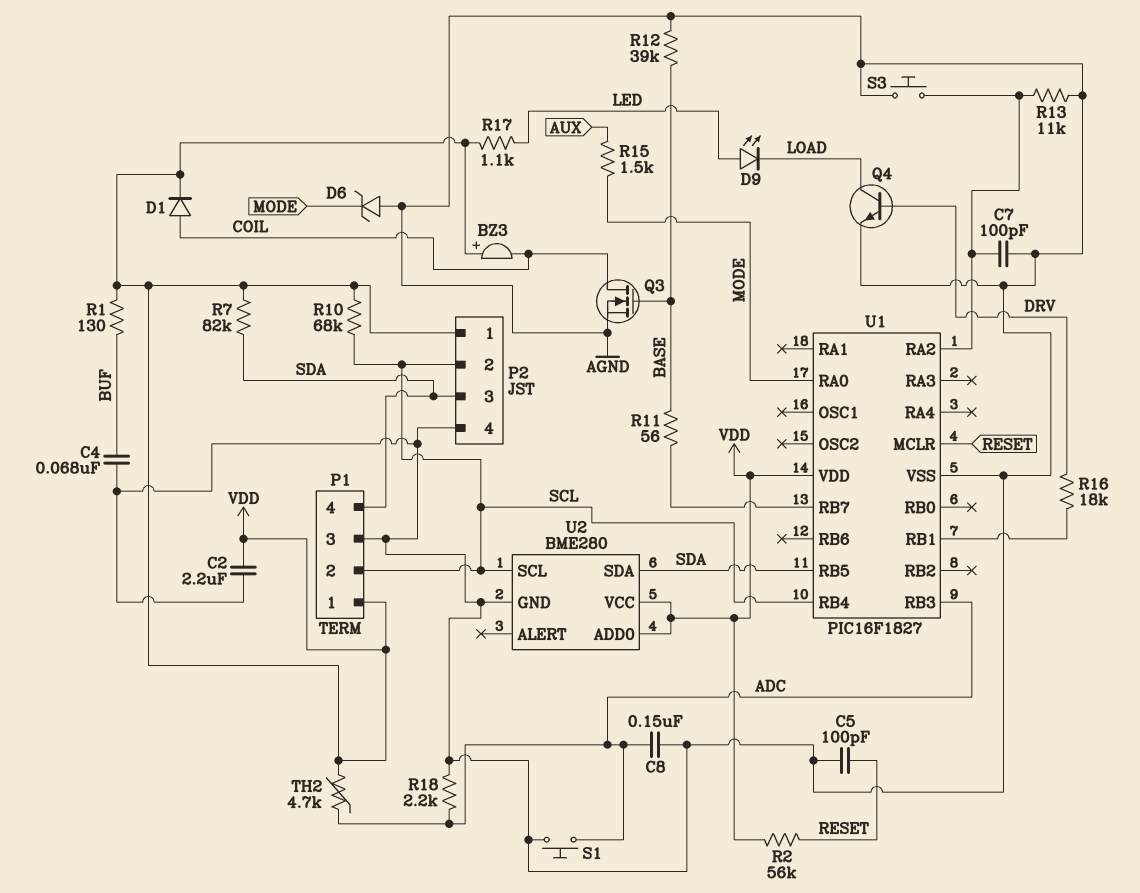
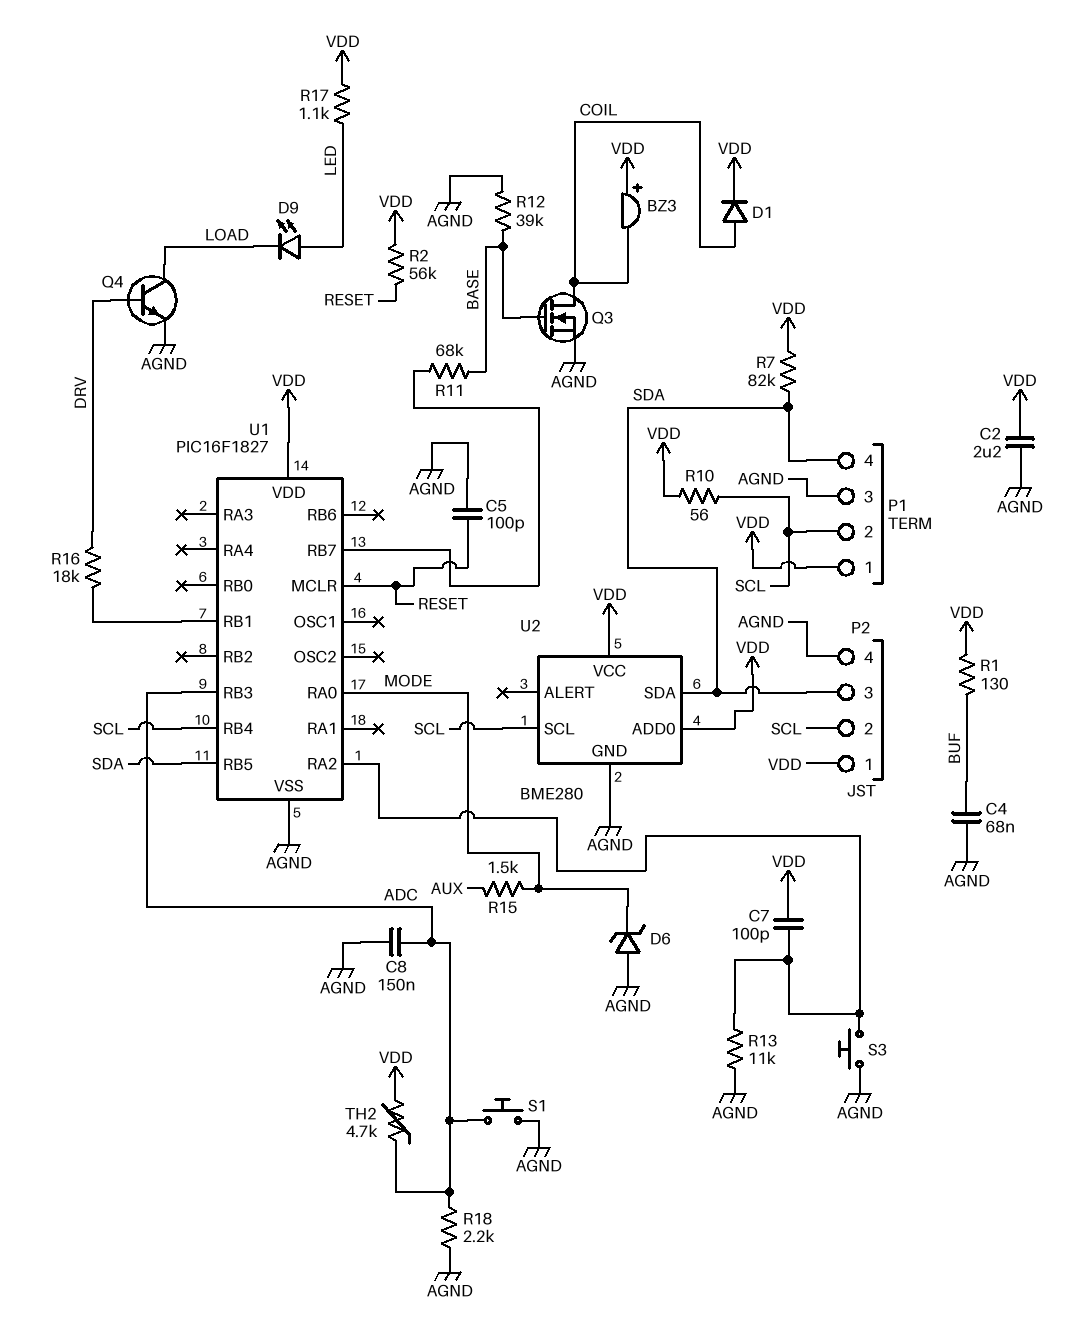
C7: 100pF (AGND, U1/RA2) -> 100pF (U1/RA2, VDD)
R10: 68k (SCL, VDD) -> 56 (SCL, VDD)
R11: 56 (BASE, U1/RB7) -> 68k (BASE, U1/RB7)

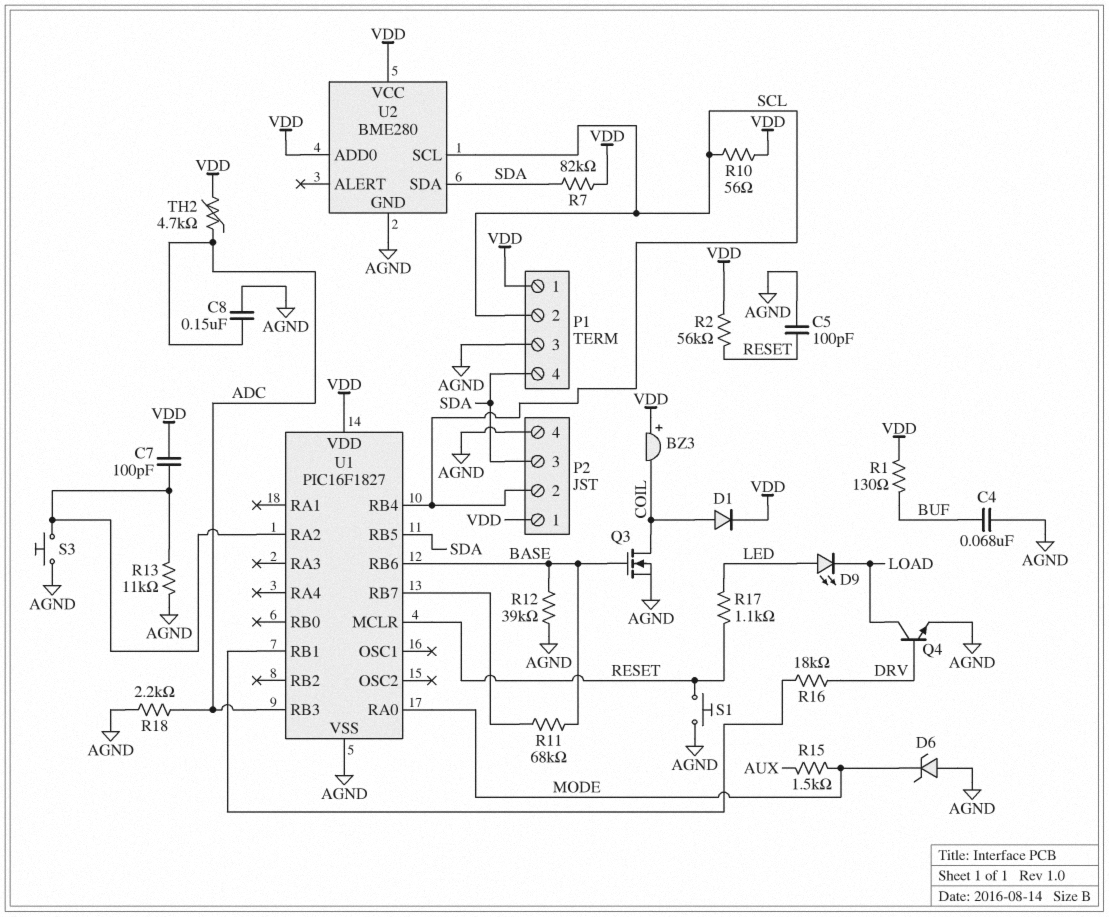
C2: 2.2uF (AGND, VDD) -> none
R17: 1.1k (LED, VDD) -> 1.1k (LED, RESET)
S1: button (ADC, AGND) -> button (AGND, RESET)
U1 pin RB6: none -> BASE

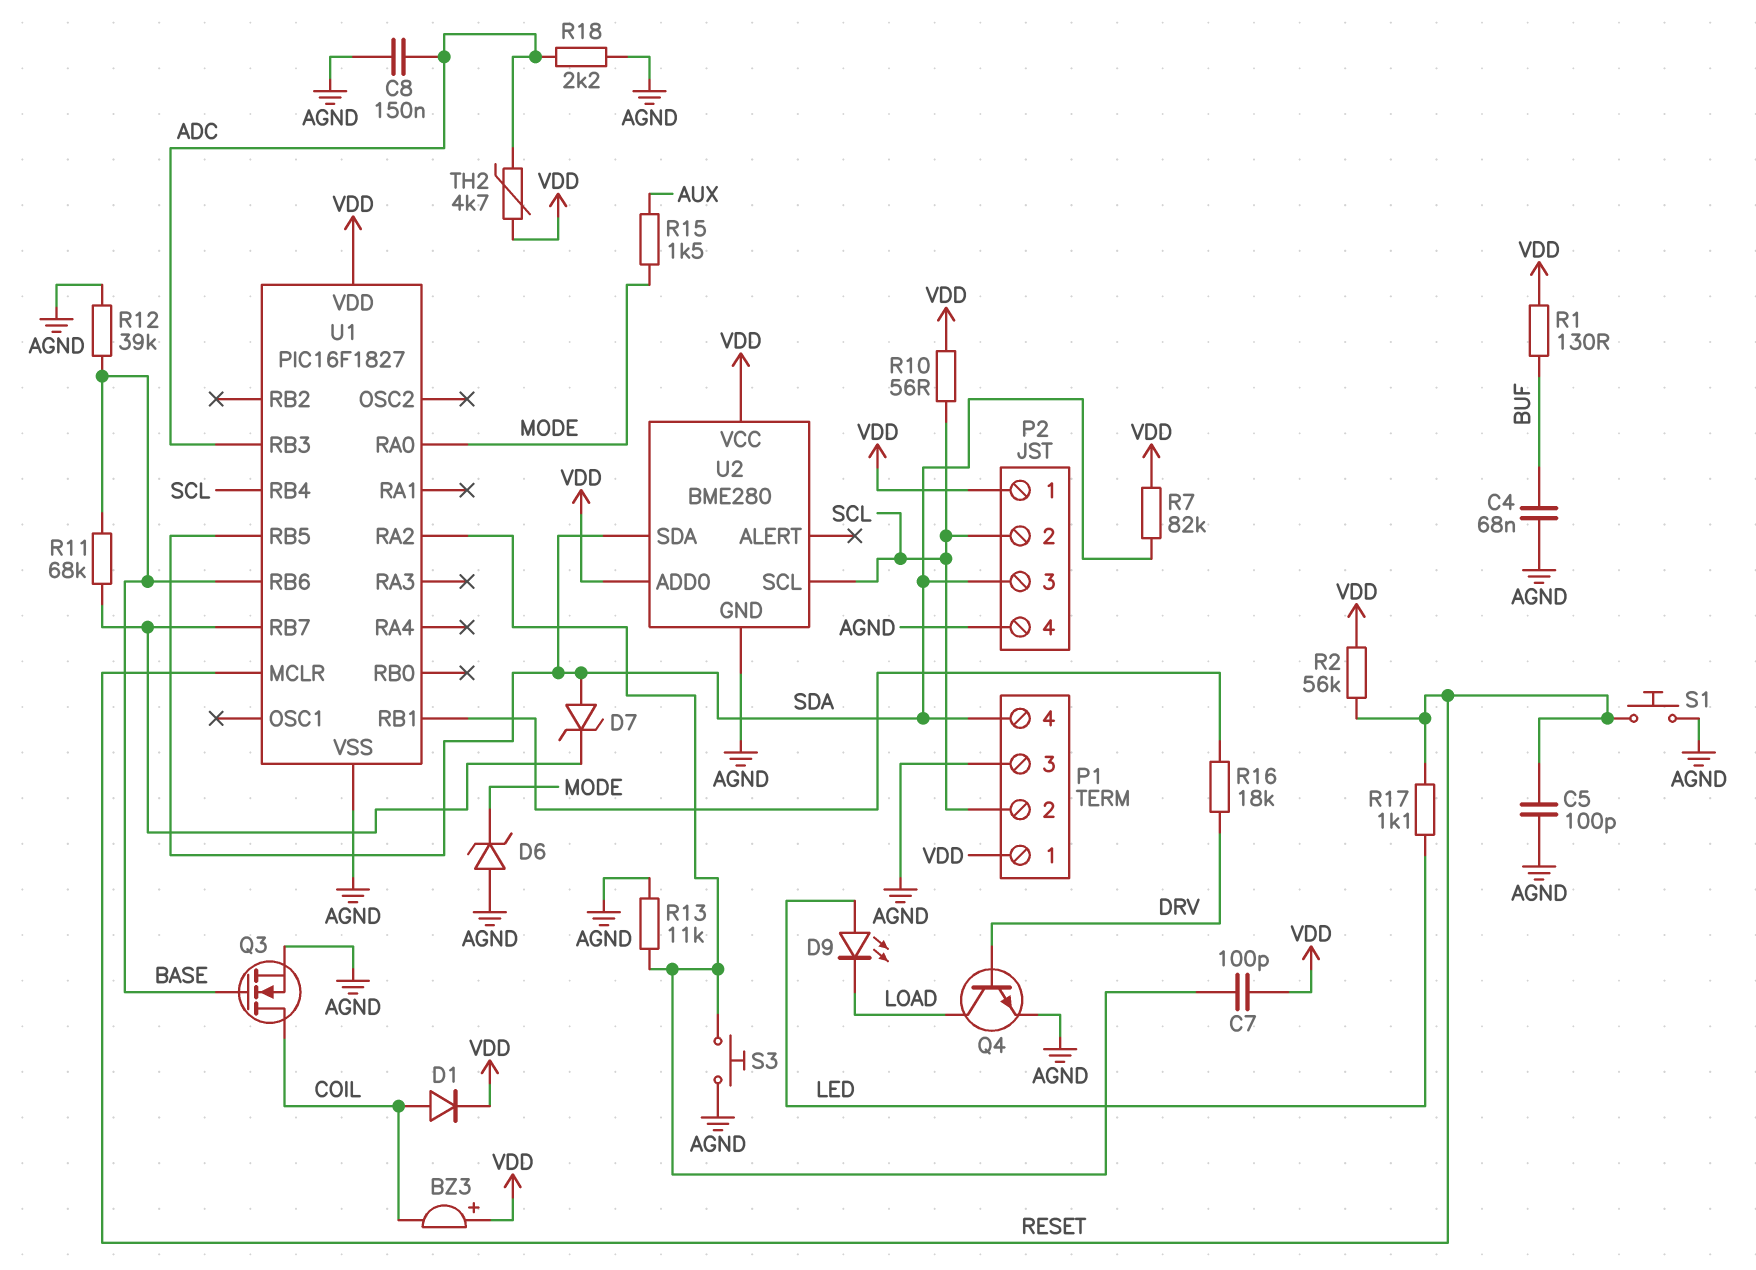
D7: none -> zener (A SDA, K U1/RB7)

